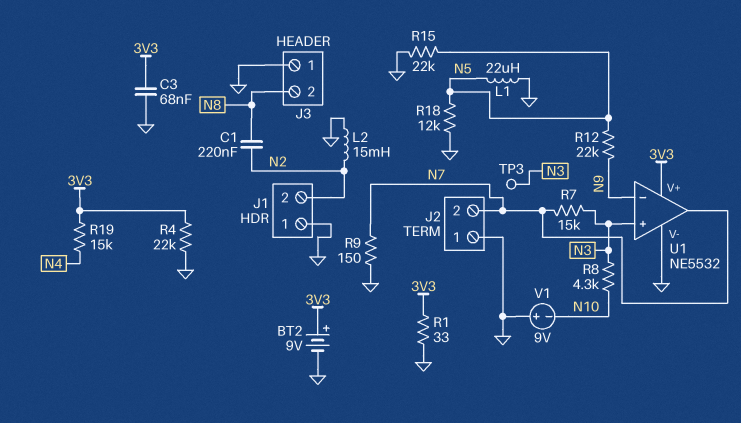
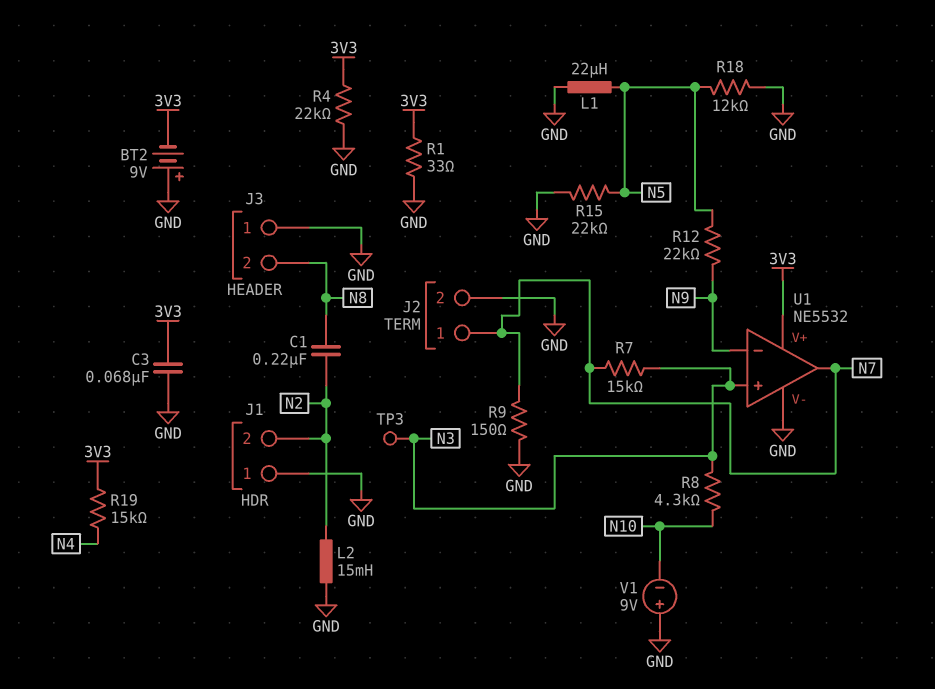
BT2: 9V (plus 3V3, minus GND) -> 9V (plus GND, minus 3V3)
J2 pin 1: GND -> N7
J2 pin 2: N7 -> GND

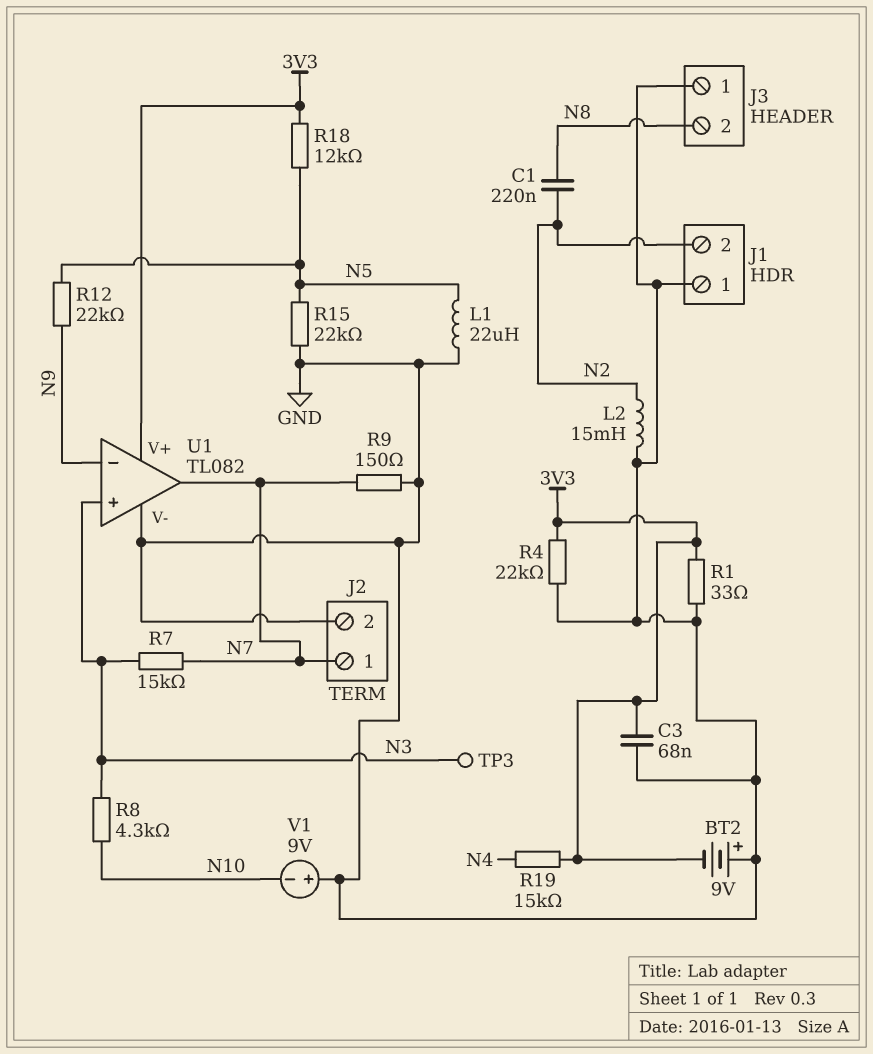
R18: 12k (GND, N5) -> 12k (3V3, N5)
U1: NE5532 -> TL082

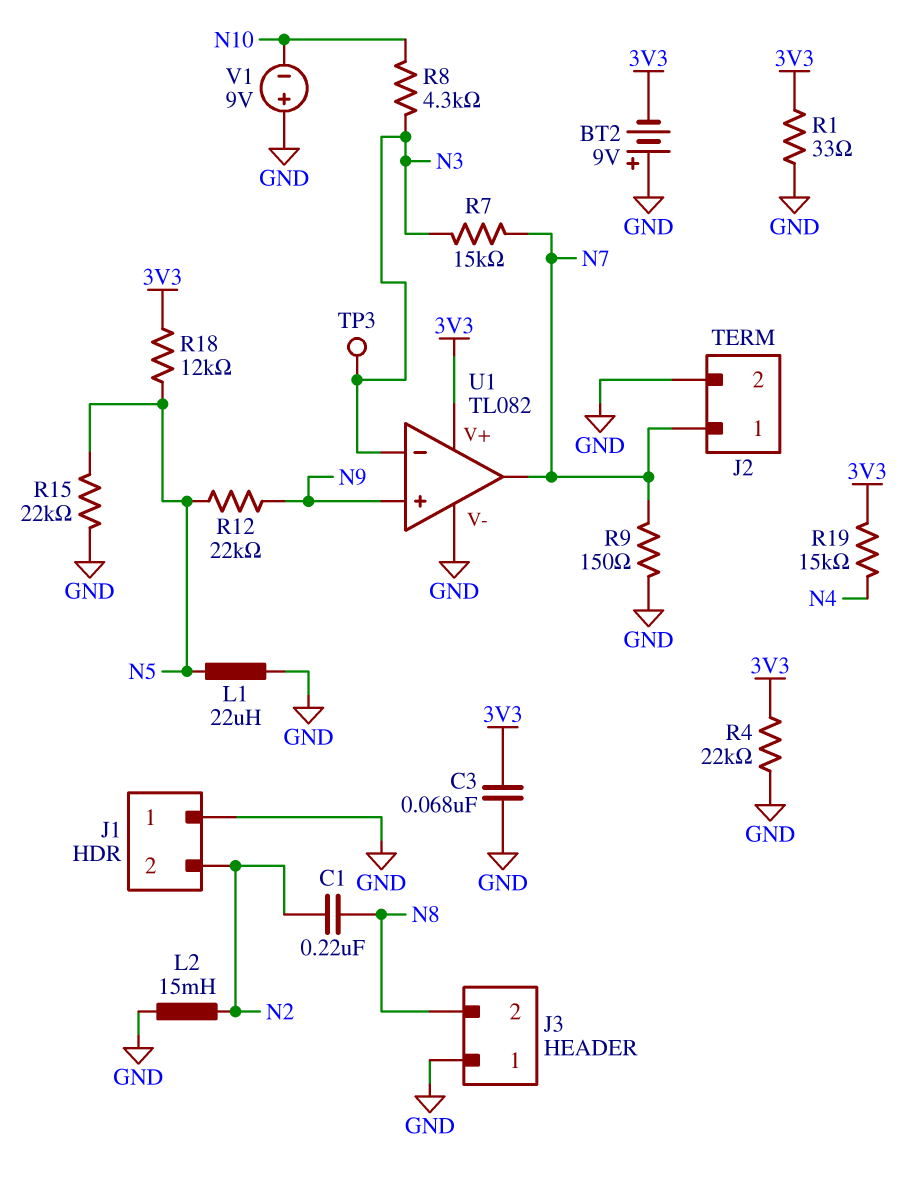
U1 pin in+: N3 -> N9
U1 pin in-: N9 -> N3

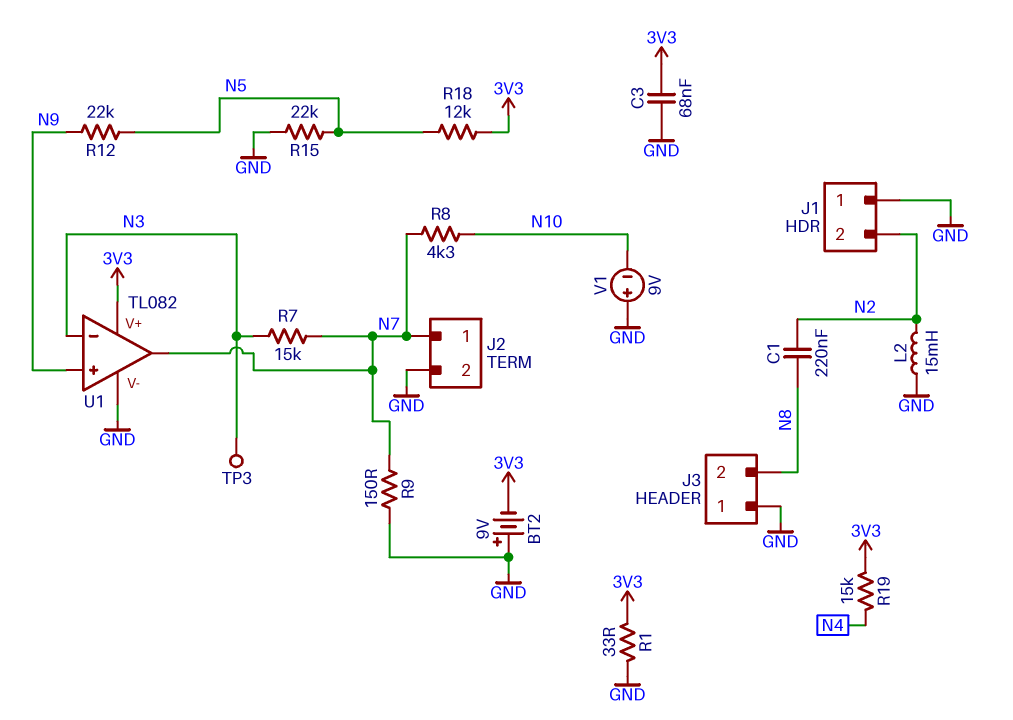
L1: 22uH (GND, N5) -> none
R4: 22k (3V3, GND) -> none
R8: 4.3k (N3, N10) -> 4.3k (N7, N10)

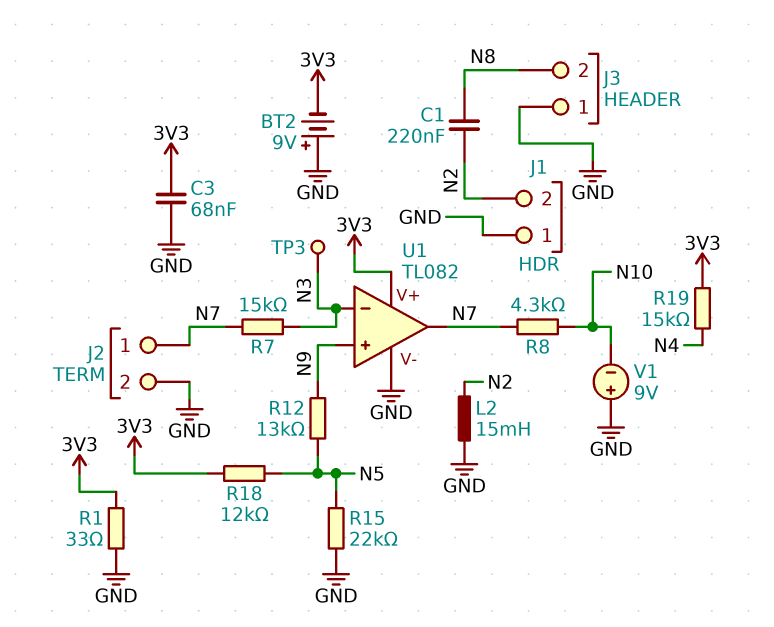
R9: 150 (GND, N7) -> none
R12: 22k (N5, N9) -> 13k (N5, N9)

